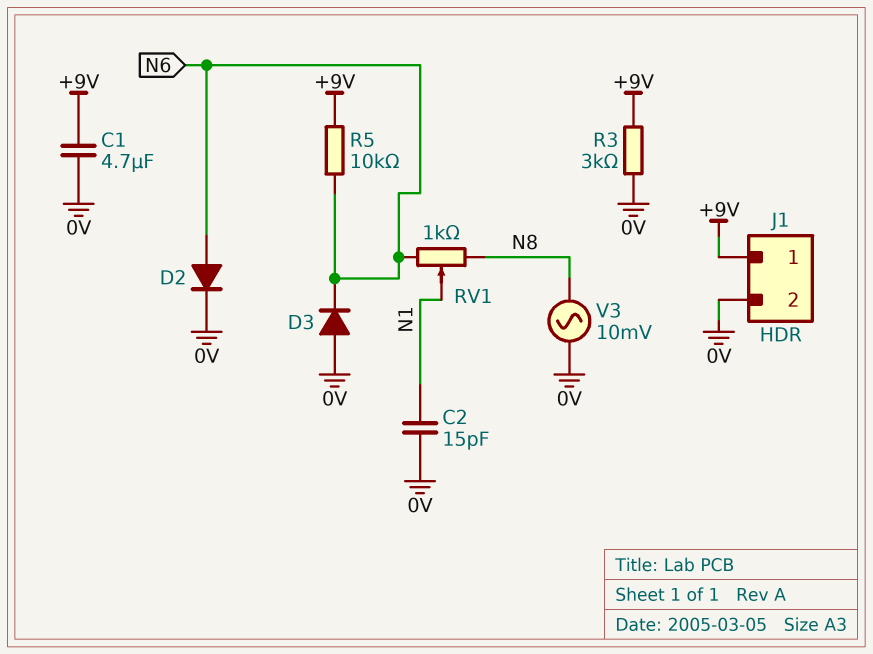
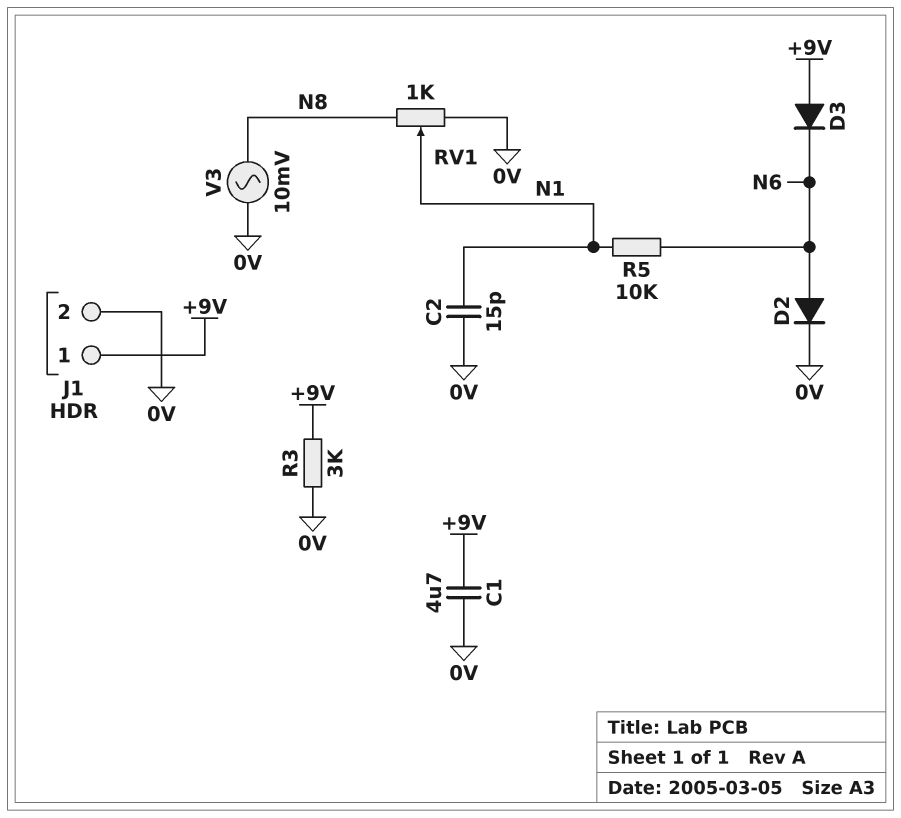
D3: diode (A 0V, K N6) -> diode (A +9V, K N6)
R5: 10k (+9V, N6) -> 10k (N1, N6)
RV1: 1k (N6, N8, wiper N1) -> 1k (0V, N8, wiper N1)

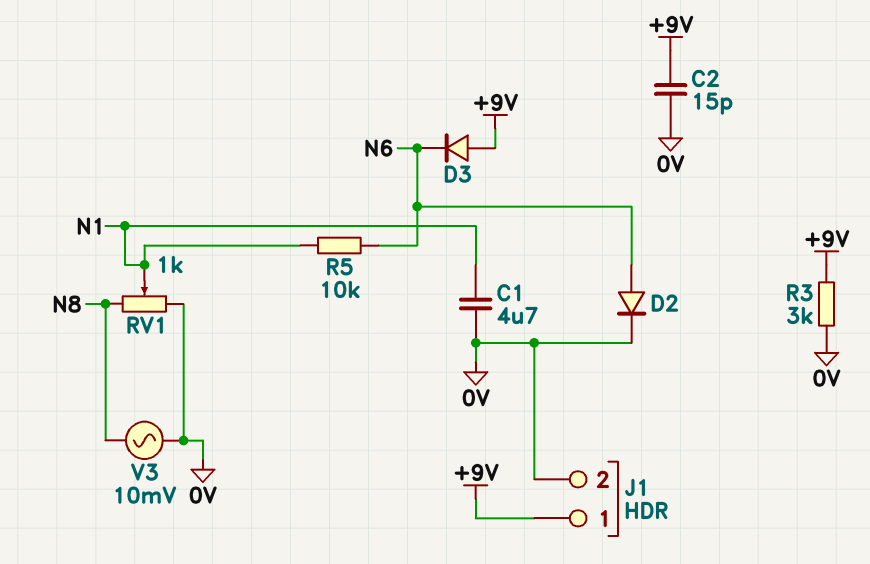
C1: 4.7uF (+9V, 0V) -> 4.7uF (0V, N1)
C2: 15pF (0V, N1) -> 15pF (+9V, 0V)

